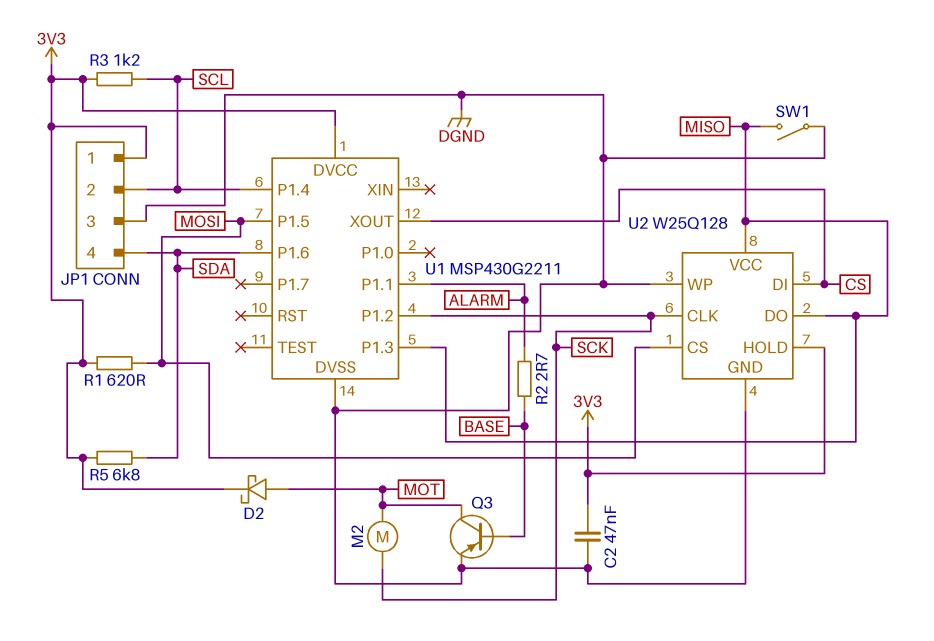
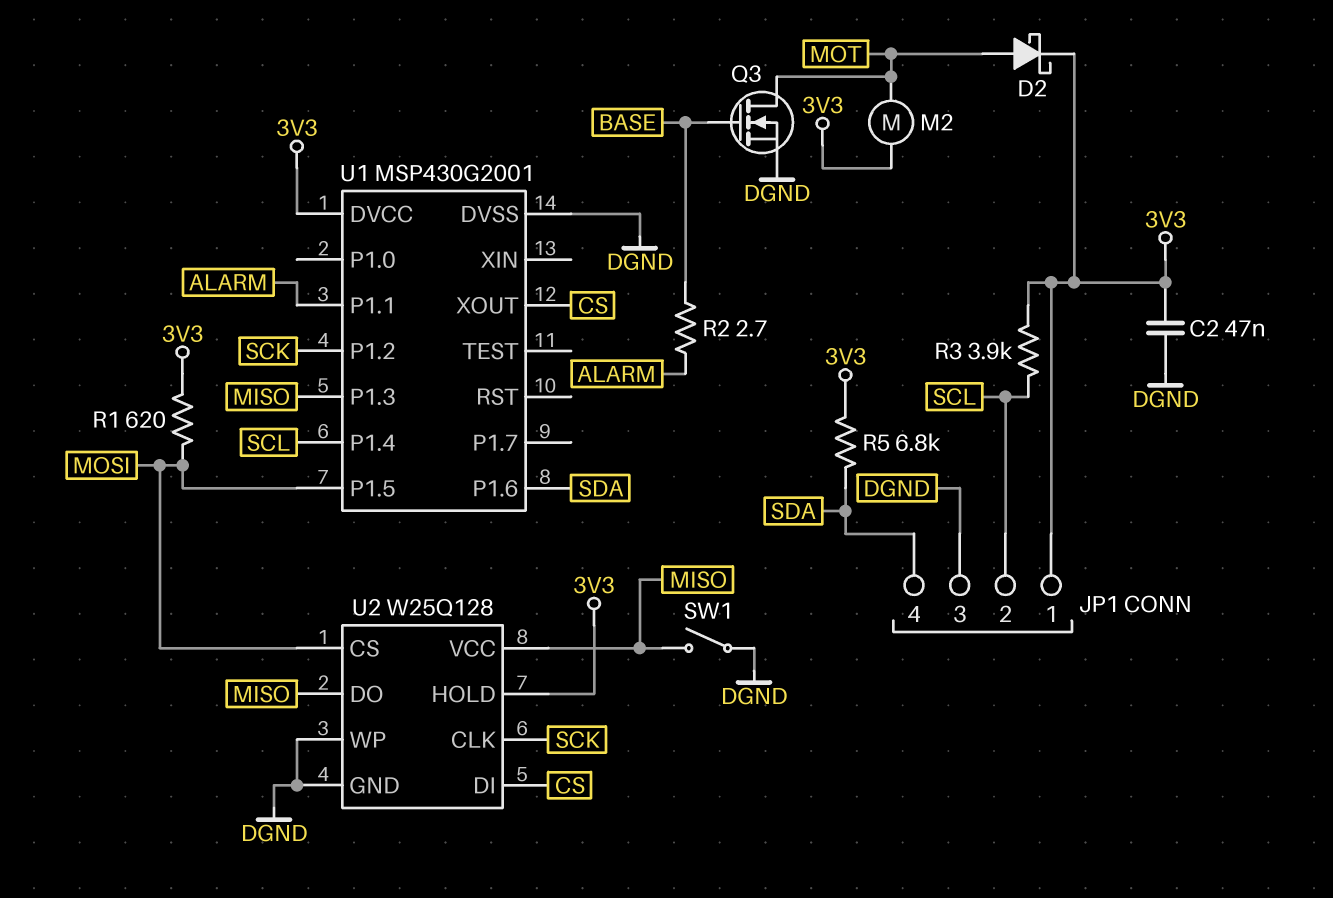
M2: motor (MOT, SCK) -> motor (3V3, MOT)
Q3: PNP (B BASE, C MOT, E DGND) -> NMOS (G BASE, D MOT, S DGND)
R3: 1.2k (3V3, SCL) -> 3.9k (3V3, SCL)
U1: MSP430G2211 -> MSP430G2001

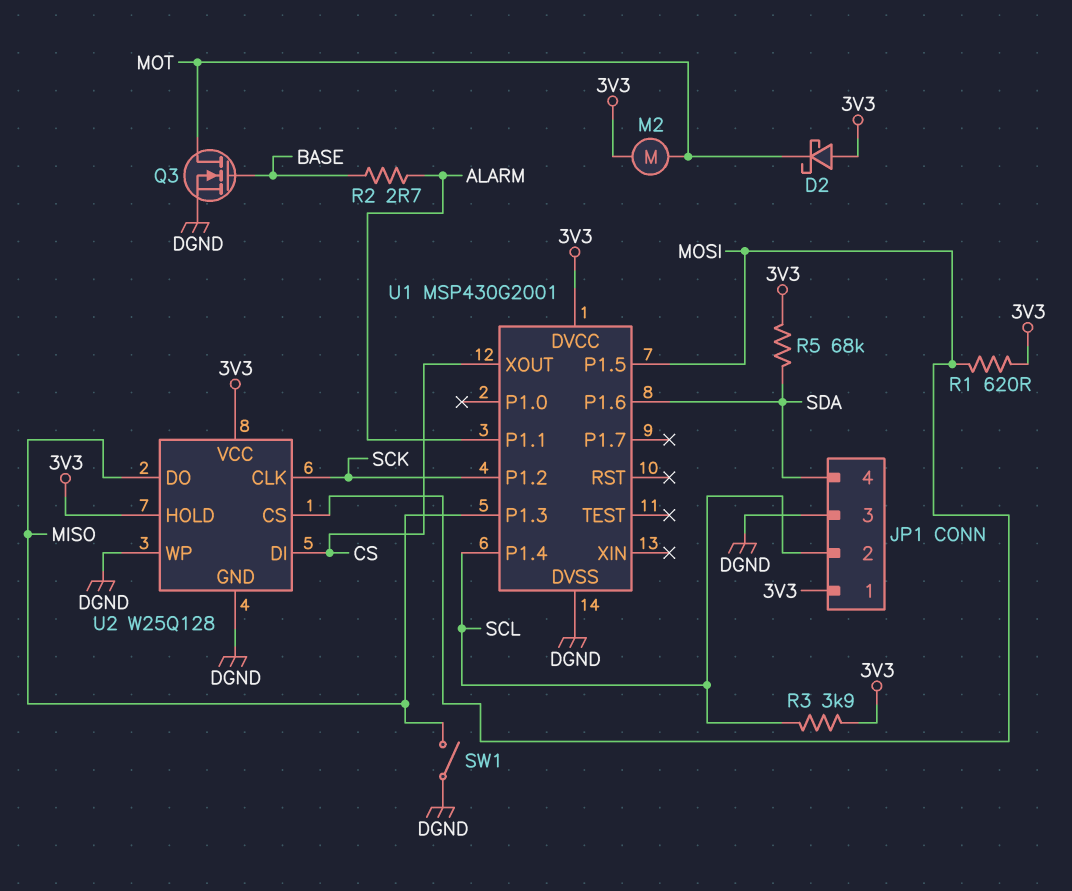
C2: 47nF (3V3, DGND) -> none
D2: schottky (A MOT, K 3V3) -> schottky (A 3V3, K MOT)
R5: 6.8k (3V3, SDA) -> 68k (3V3, SDA)
U2 pin VCC: MISO -> 3V3

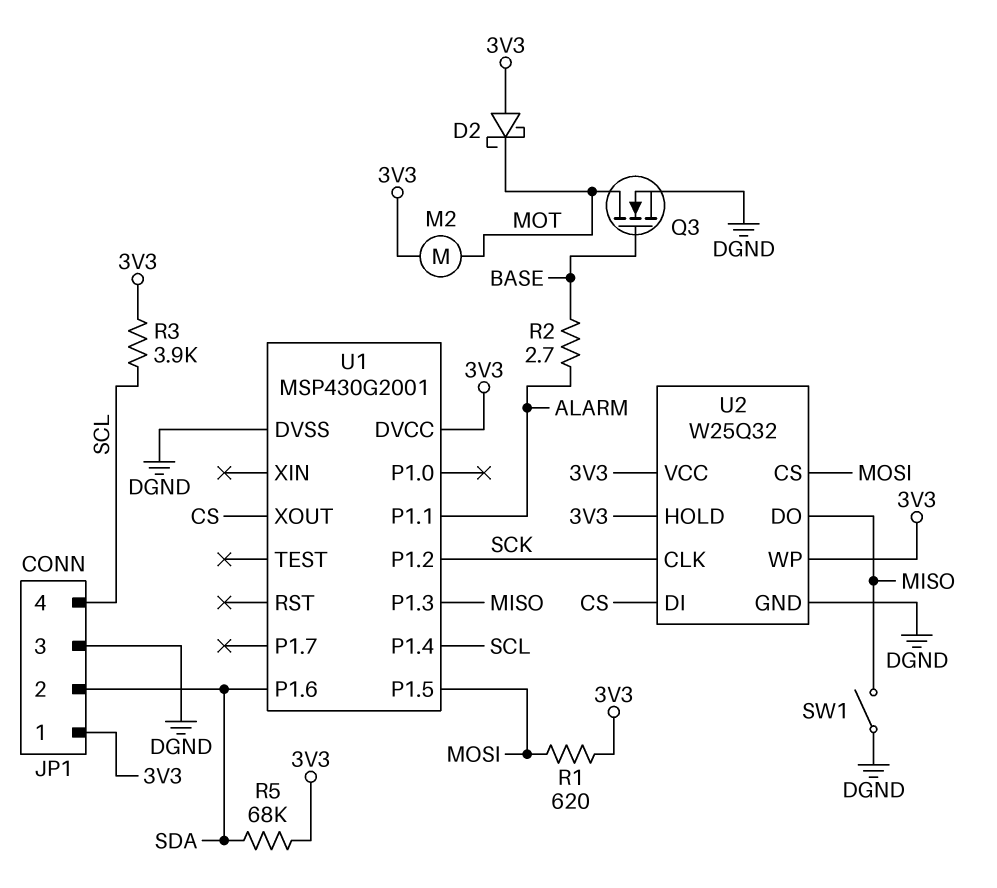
JP1 pin 2: SCL -> SDA
JP1 pin 4: SDA -> SCL
U2: W25Q128 -> W25Q32
U2 pin WP: DGND -> 3V3

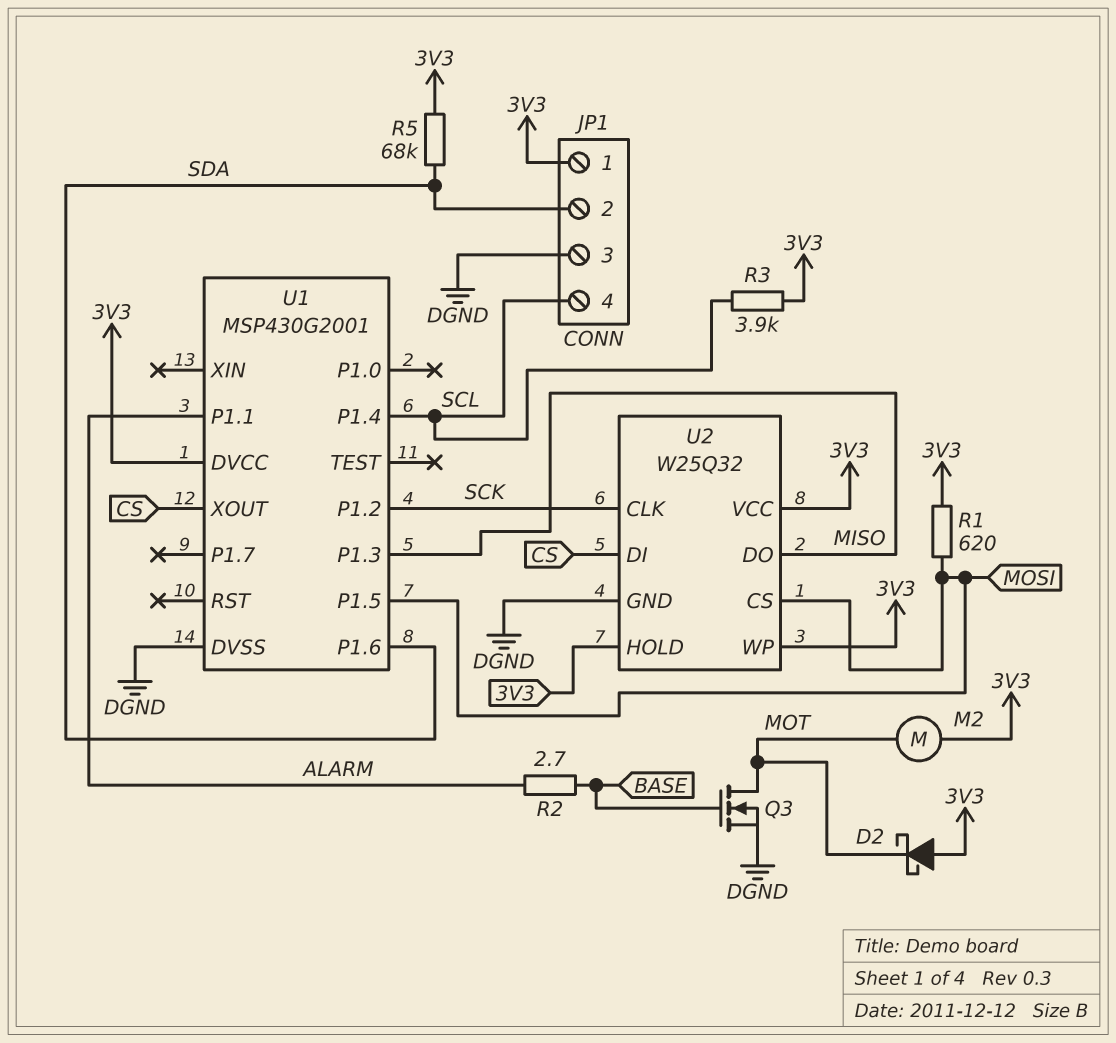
SW1: switch (DGND, MISO) -> none

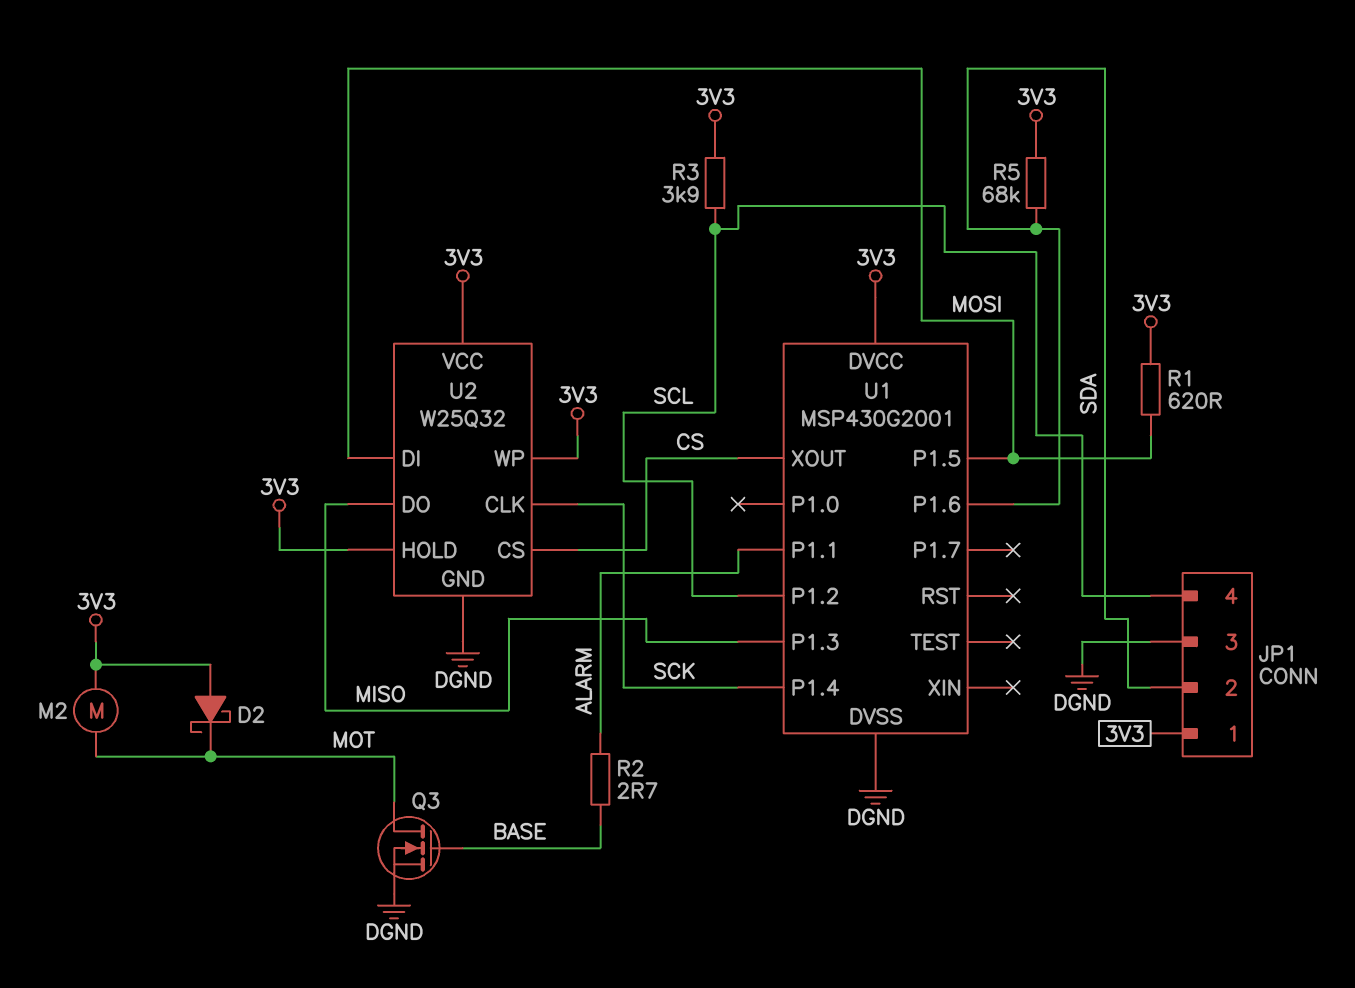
U1 pin P1.2: SCK -> SCL
U1 pin P1.4: SCL -> SCK
U2 pin CS: MOSI -> CS
U2 pin DI: CS -> MOSI

